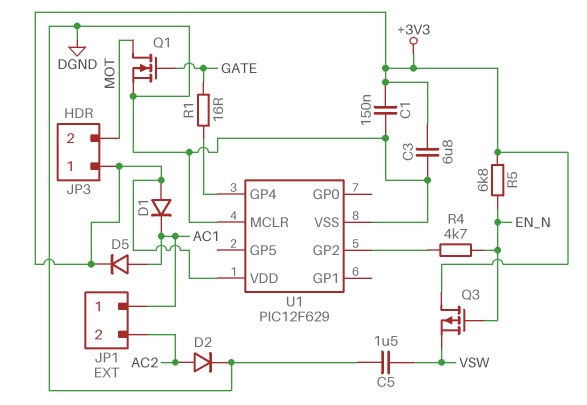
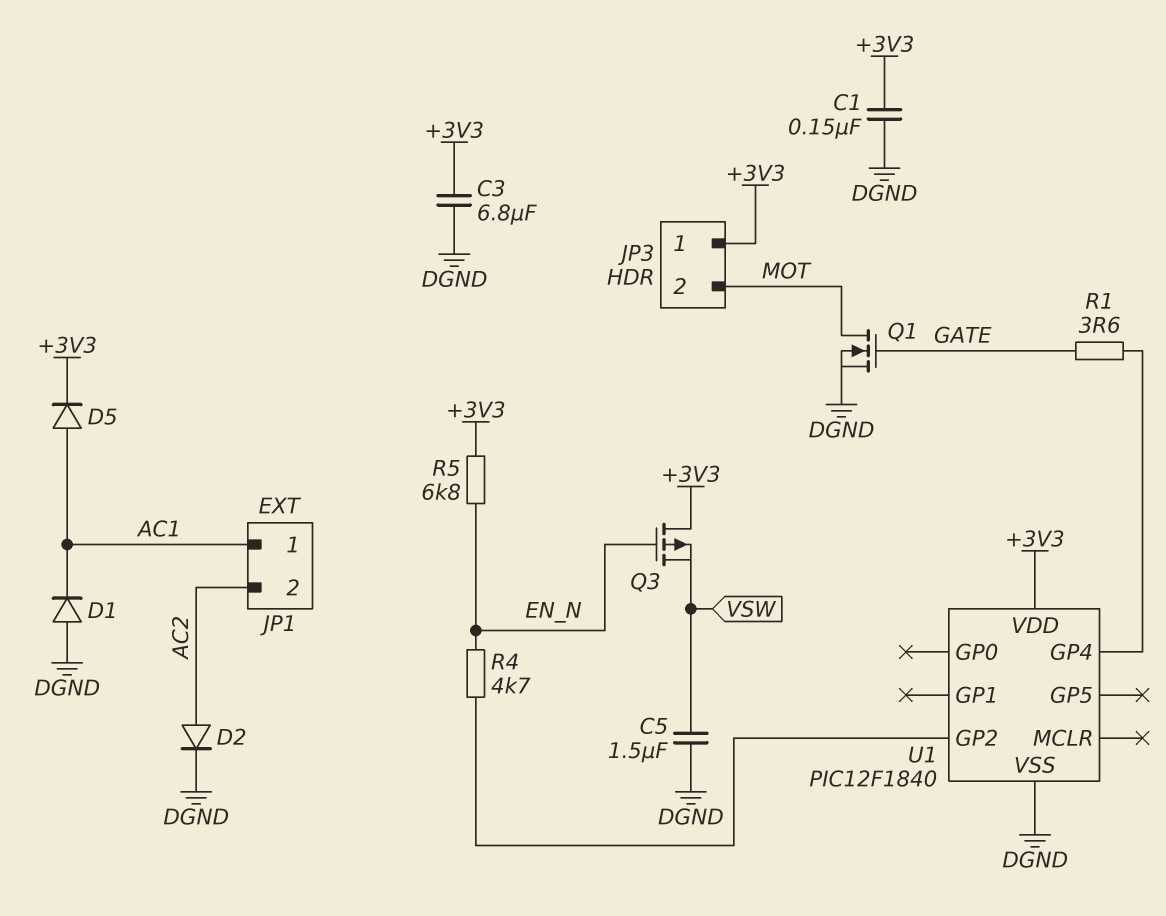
D1: diode (A +3V3, K AC1) -> diode (A DGND, K AC1)
R1: 16 (GATE, U1/GP4) -> 3.6 (GATE, U1/GP4)
U1: PIC12F629 -> PIC12F1840
U1 pin MCLR: DGND -> none

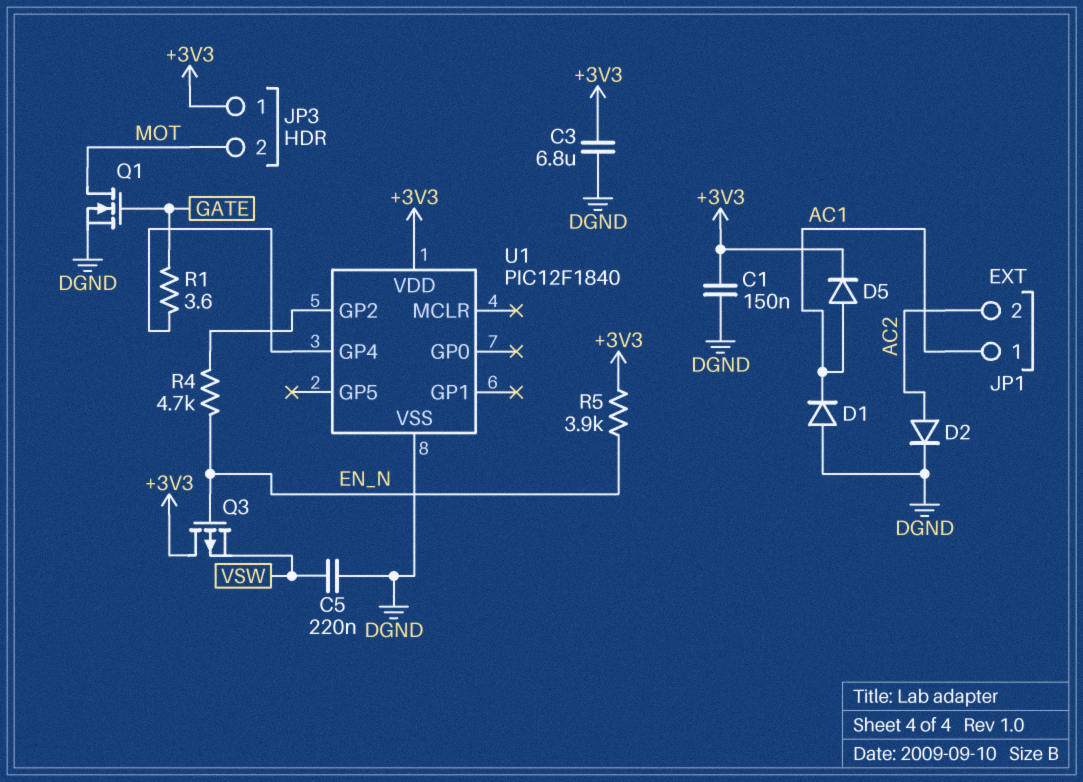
C5: 1.5uF (DGND, VSW) -> 220nF (DGND, VSW)
R5: 6.8k (+3V3, EN_N) -> 3.9k (+3V3, EN_N)

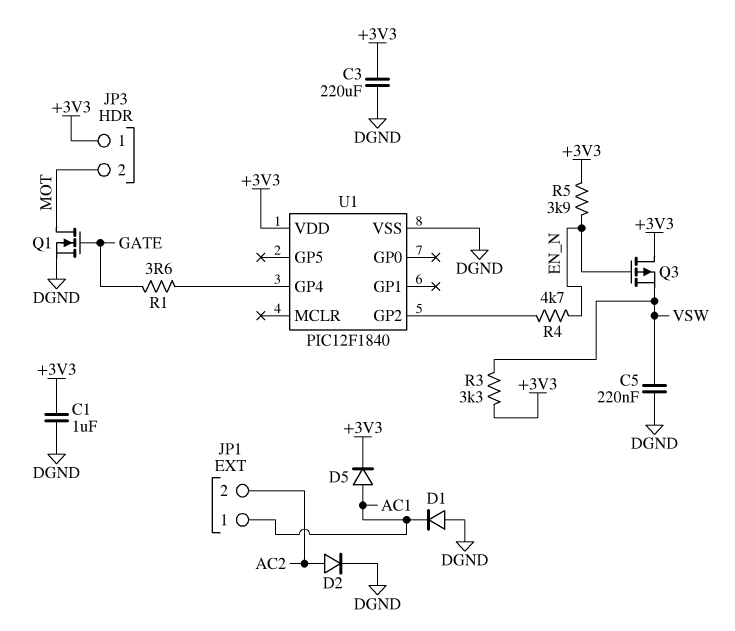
C1: 150nF (+3V3, DGND) -> 1uF (+3V3, DGND)
C3: 6.8uF (+3V3, DGND) -> 220uF (+3V3, DGND)
R3: none -> 3.3k (+3V3, VSW)

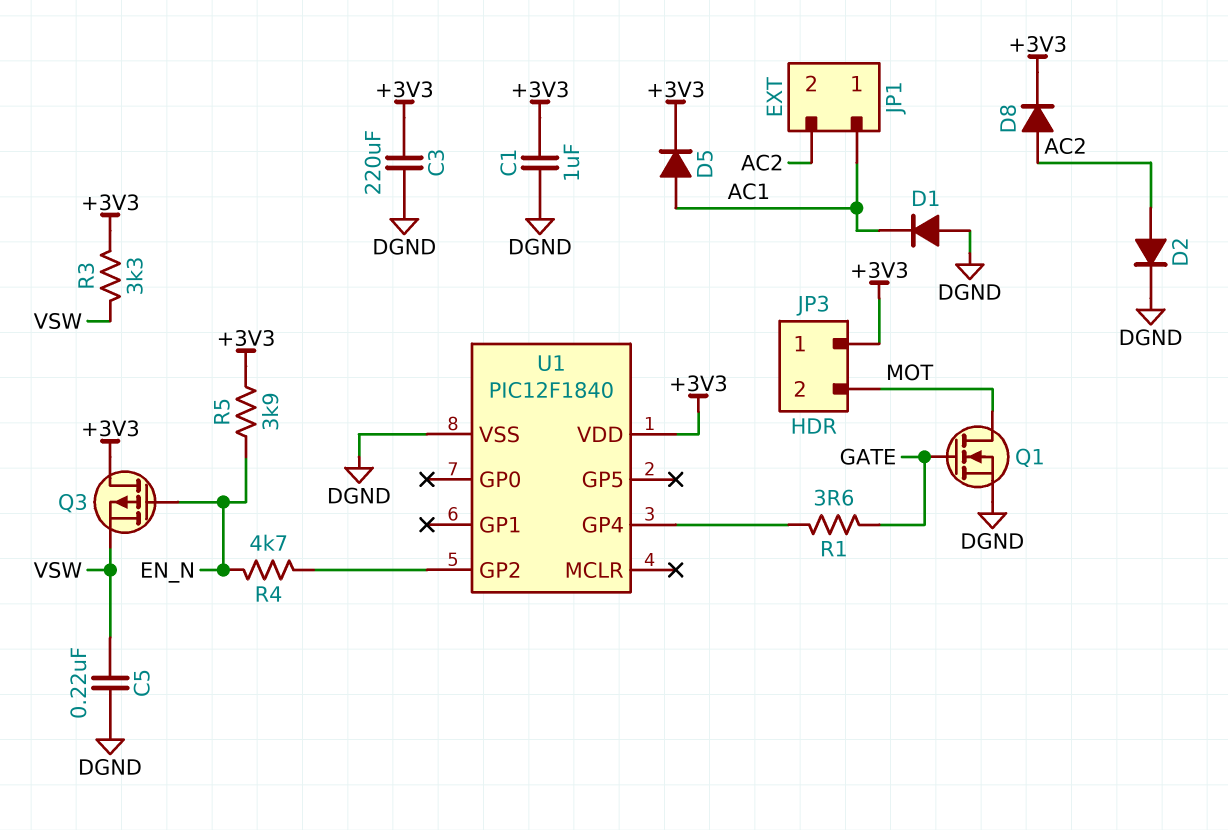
D8: none -> diode (A AC2, K +3V3)

